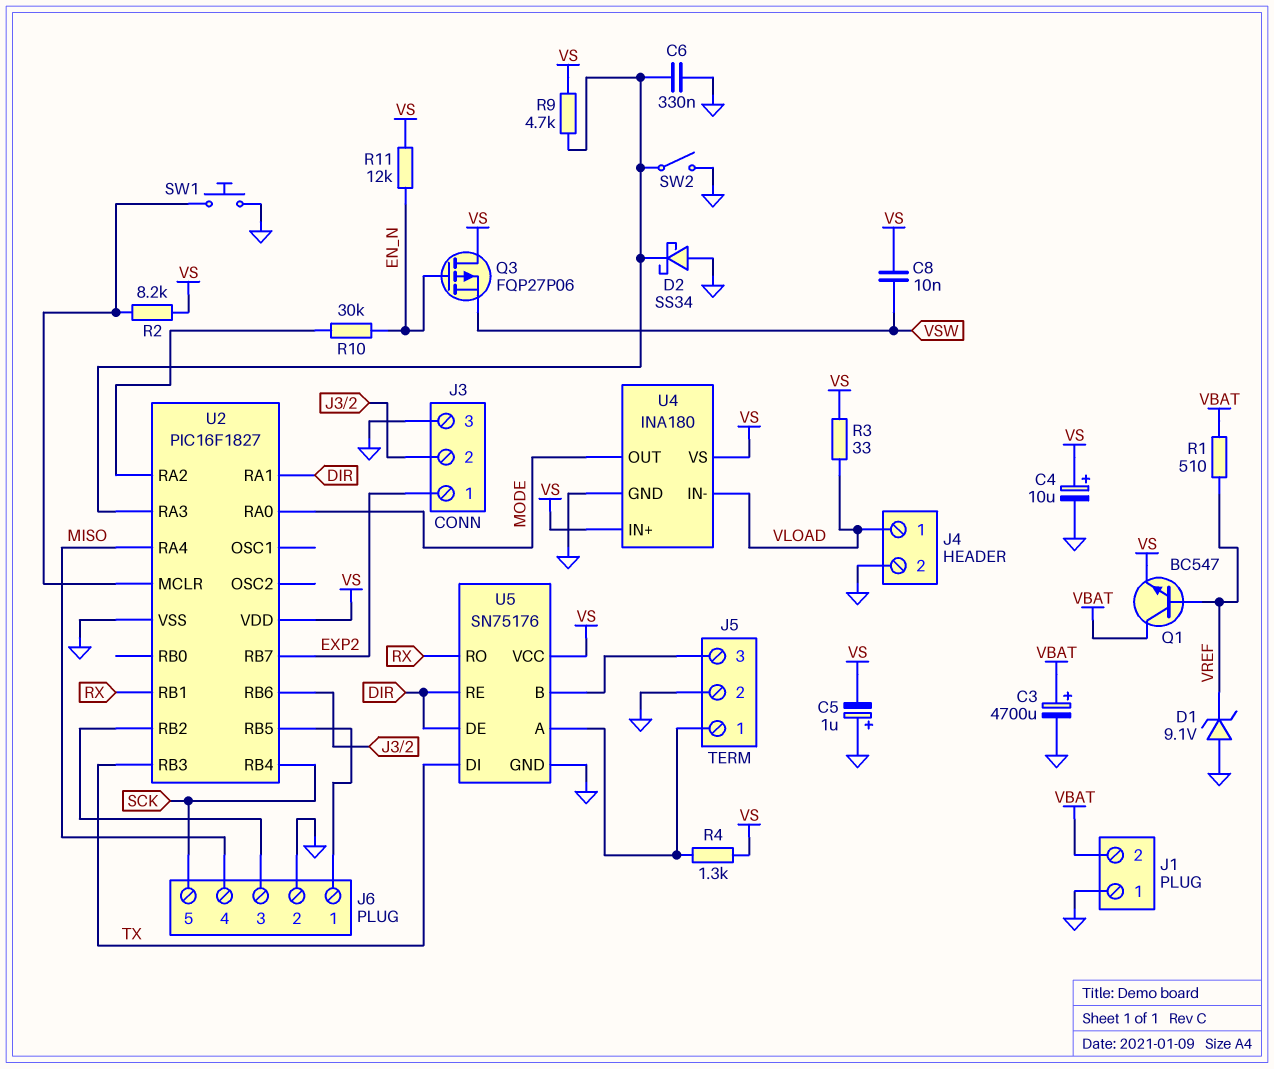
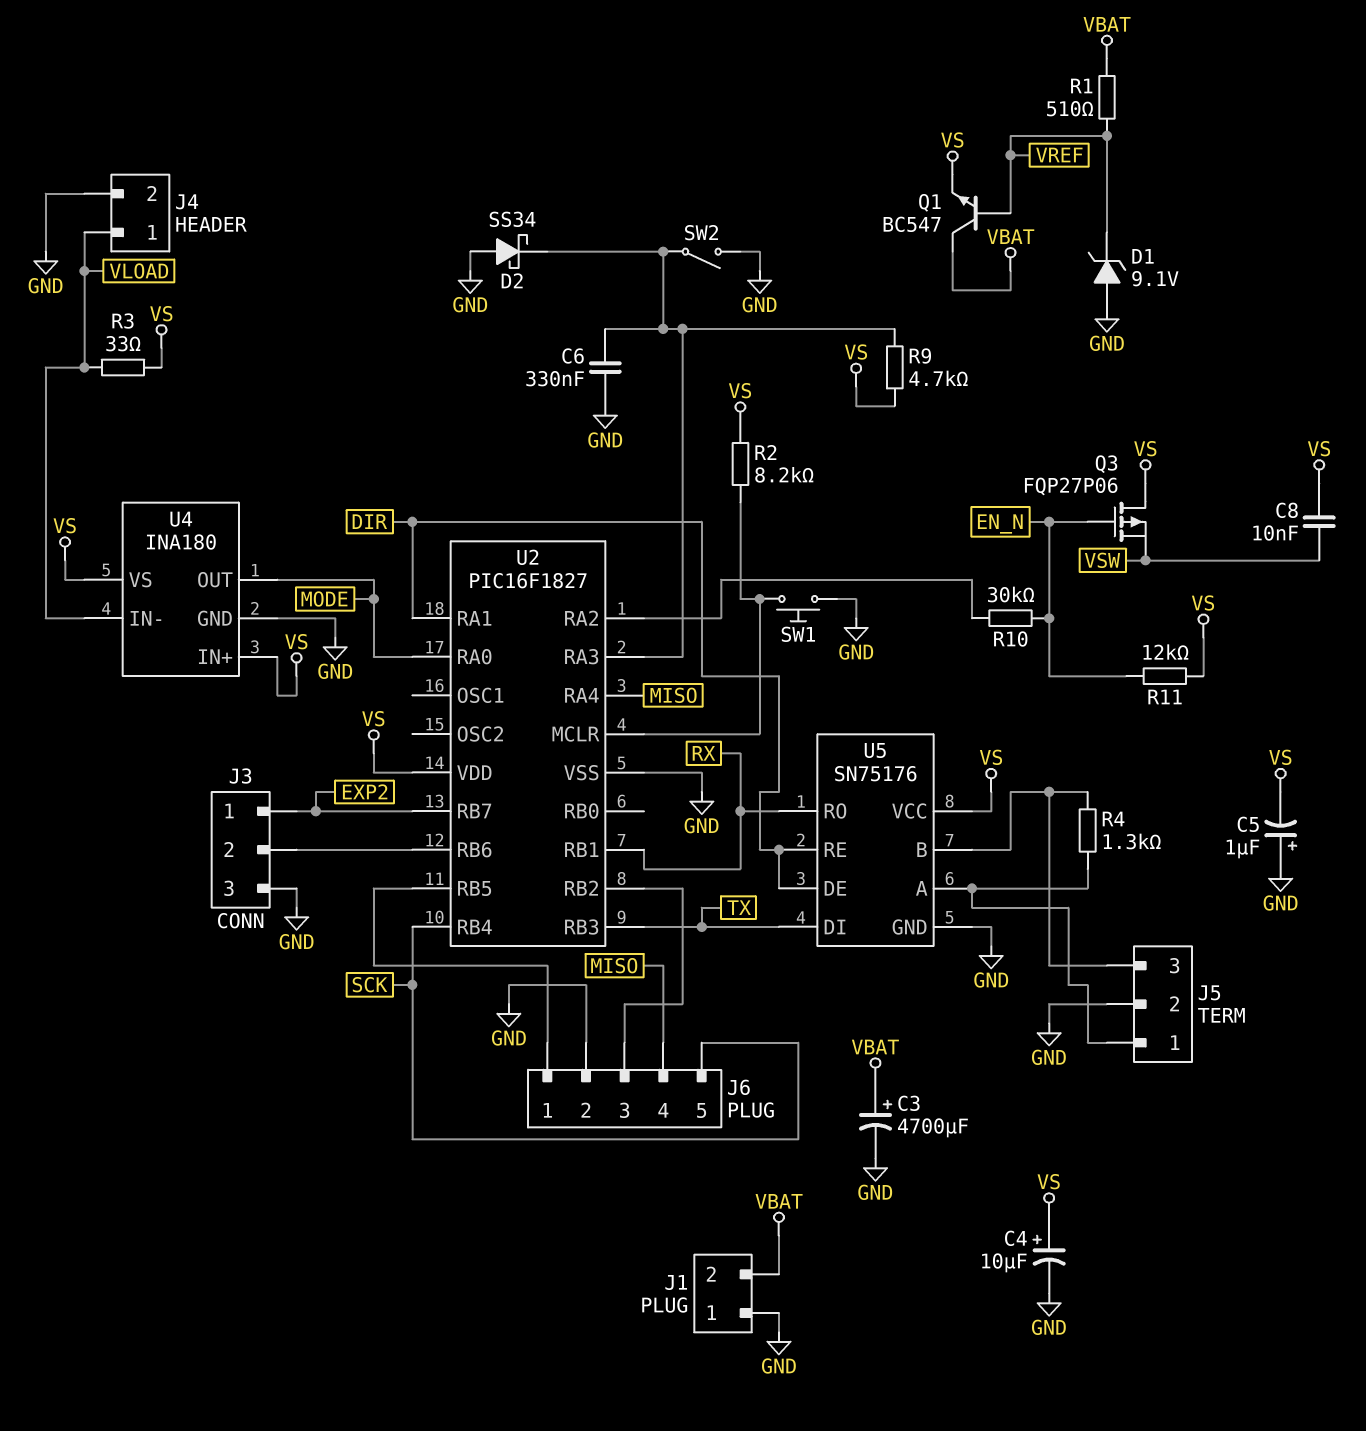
R4: 1.3k (J5/1, VS) -> 1.3k (J5/1, J5/3)

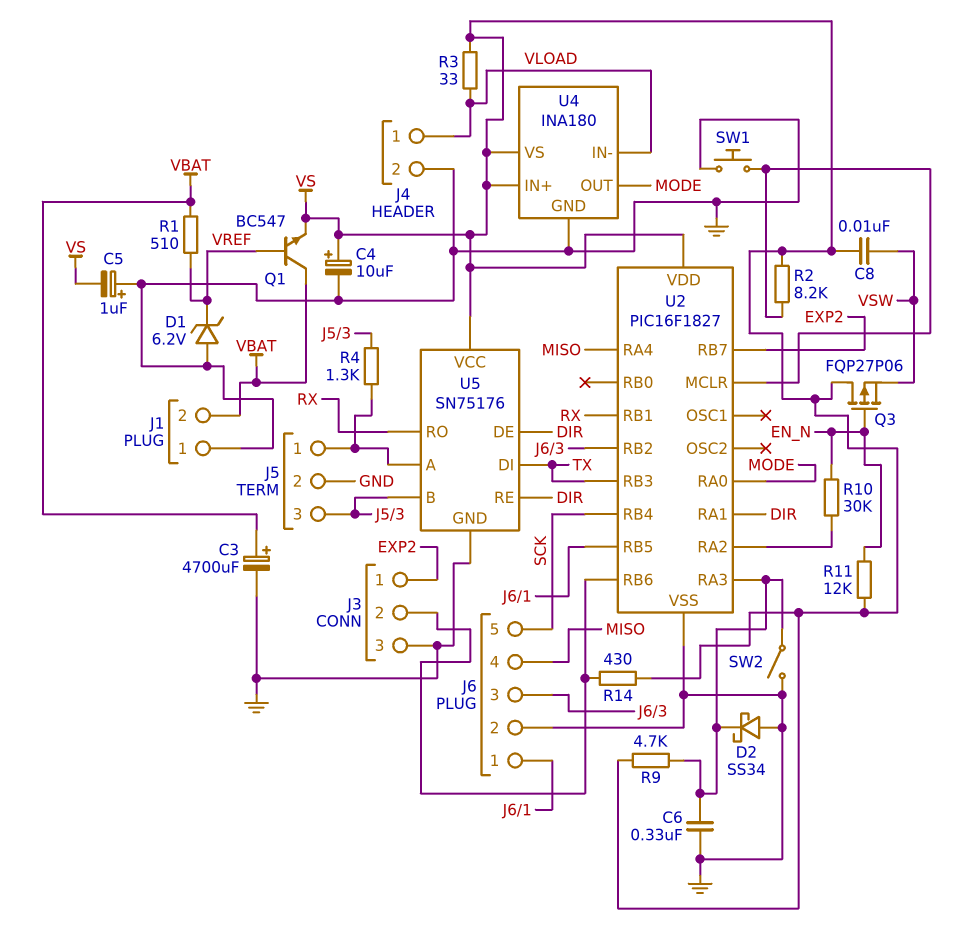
D1: zener 9.1V (A GND, K VREF) -> zener 6.2V (A GND, K VREF)
R14: none -> 430 (J3/2, VS)

